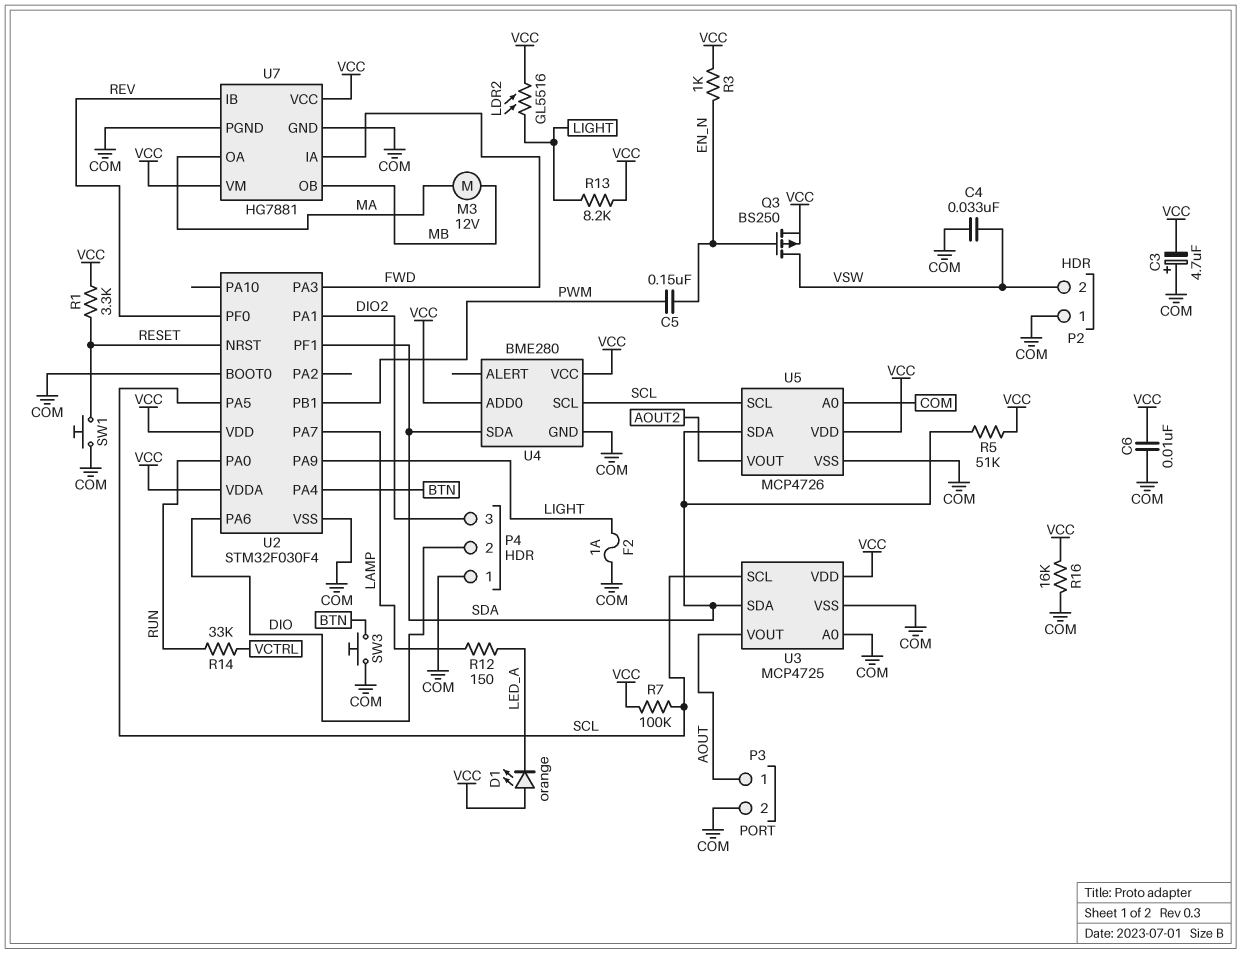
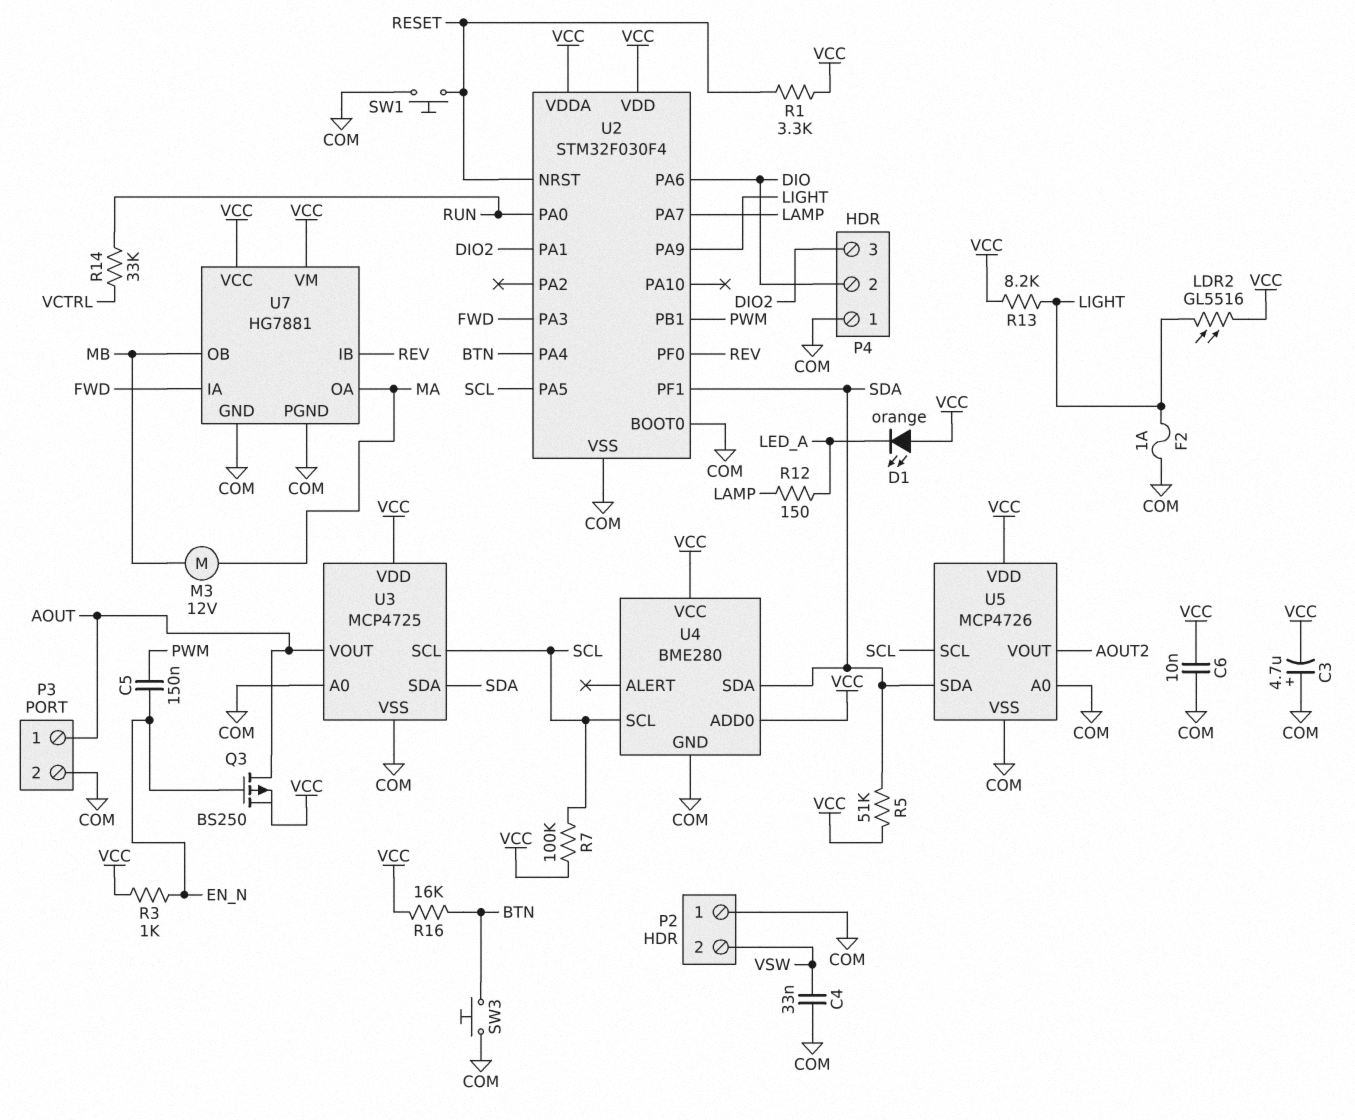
Q3: PMOS BS250 (G EN_N, D VSW, S VCC) -> PMOS BS250 (G EN_N, D AOUT, S VCC)
R16: 16k (COM, VCC) -> 16k (BTN, VCC)

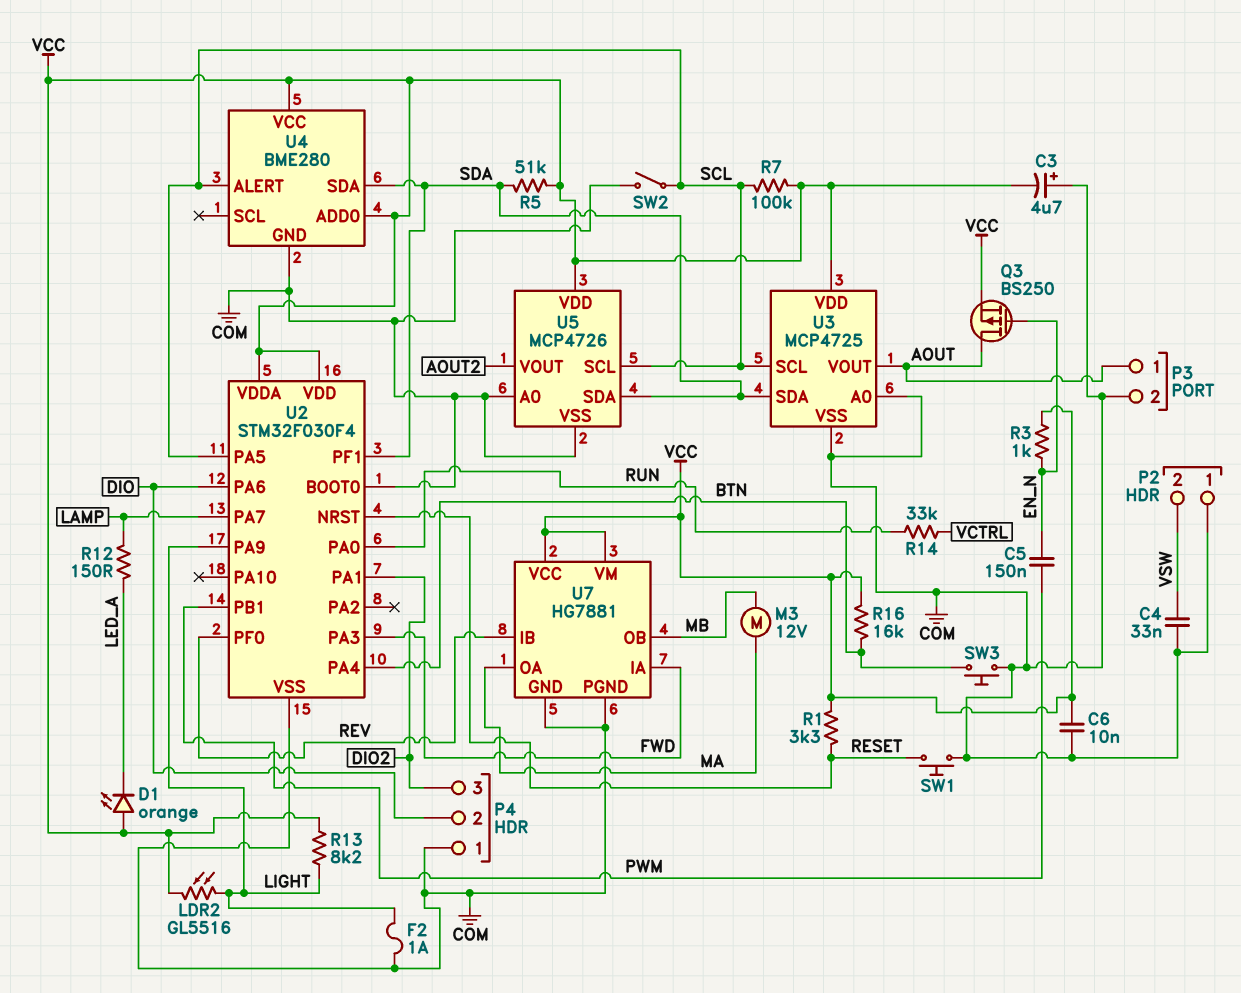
SW2: none -> switch (COM, SCL)
U4 pin ALERT: none -> SCL
U4 pin SCL: SCL -> none

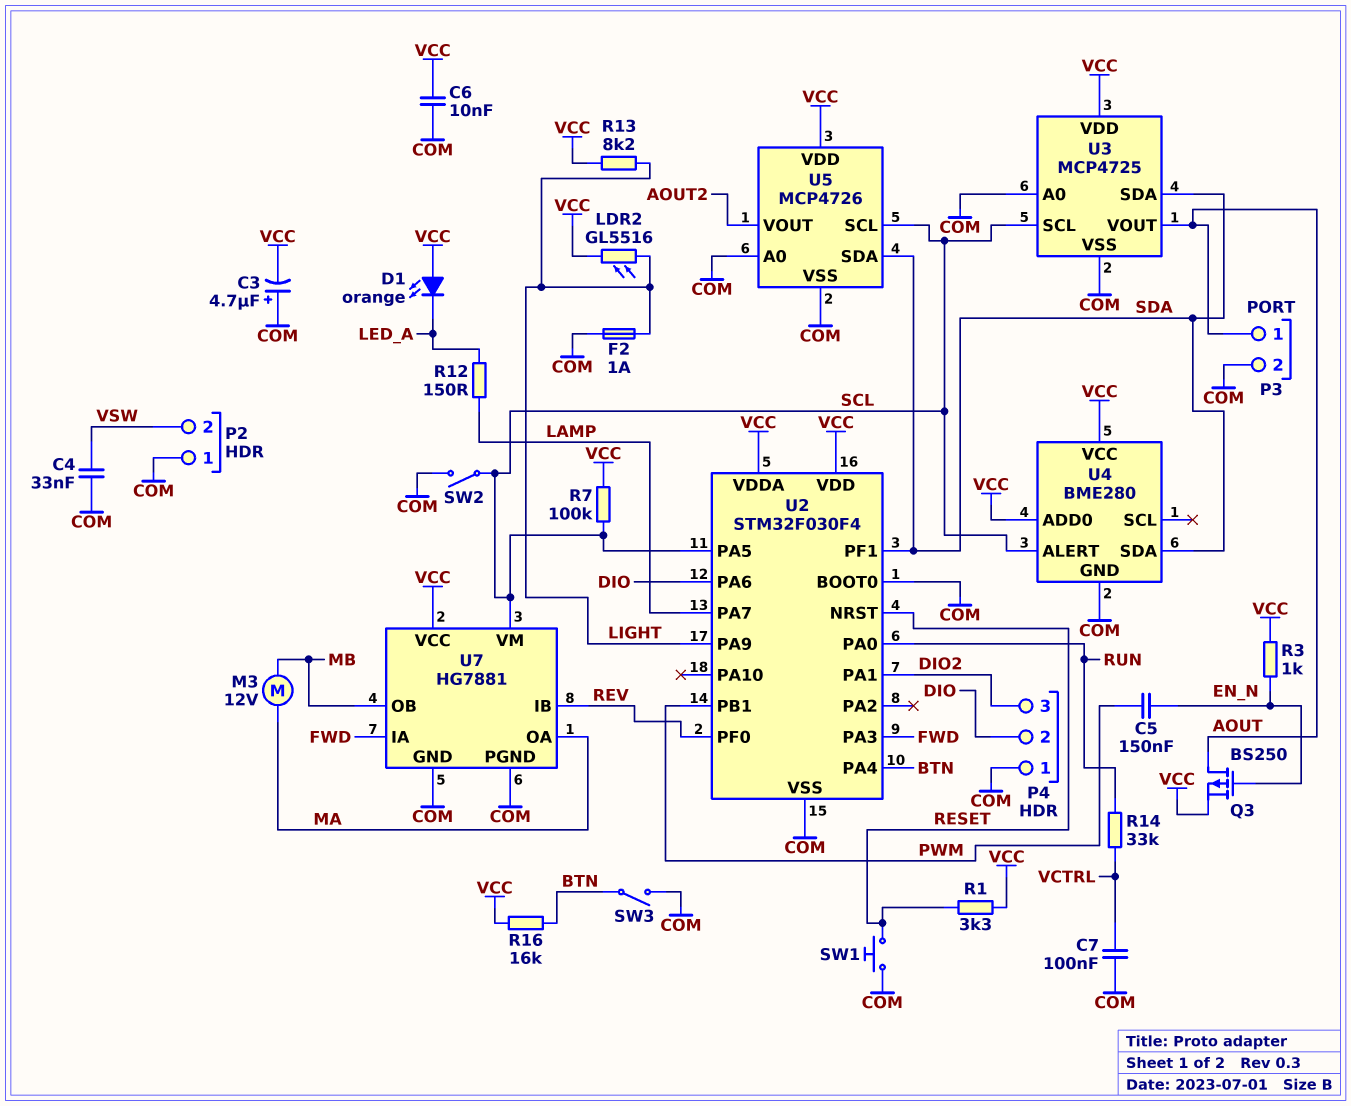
C7: none -> 100nF (COM, VCTRL)
R5: 51k (SDA, VCC) -> none
SW3: button (BTN, COM) -> switch (BTN, COM)
U7 pin VM: VCC -> SCL

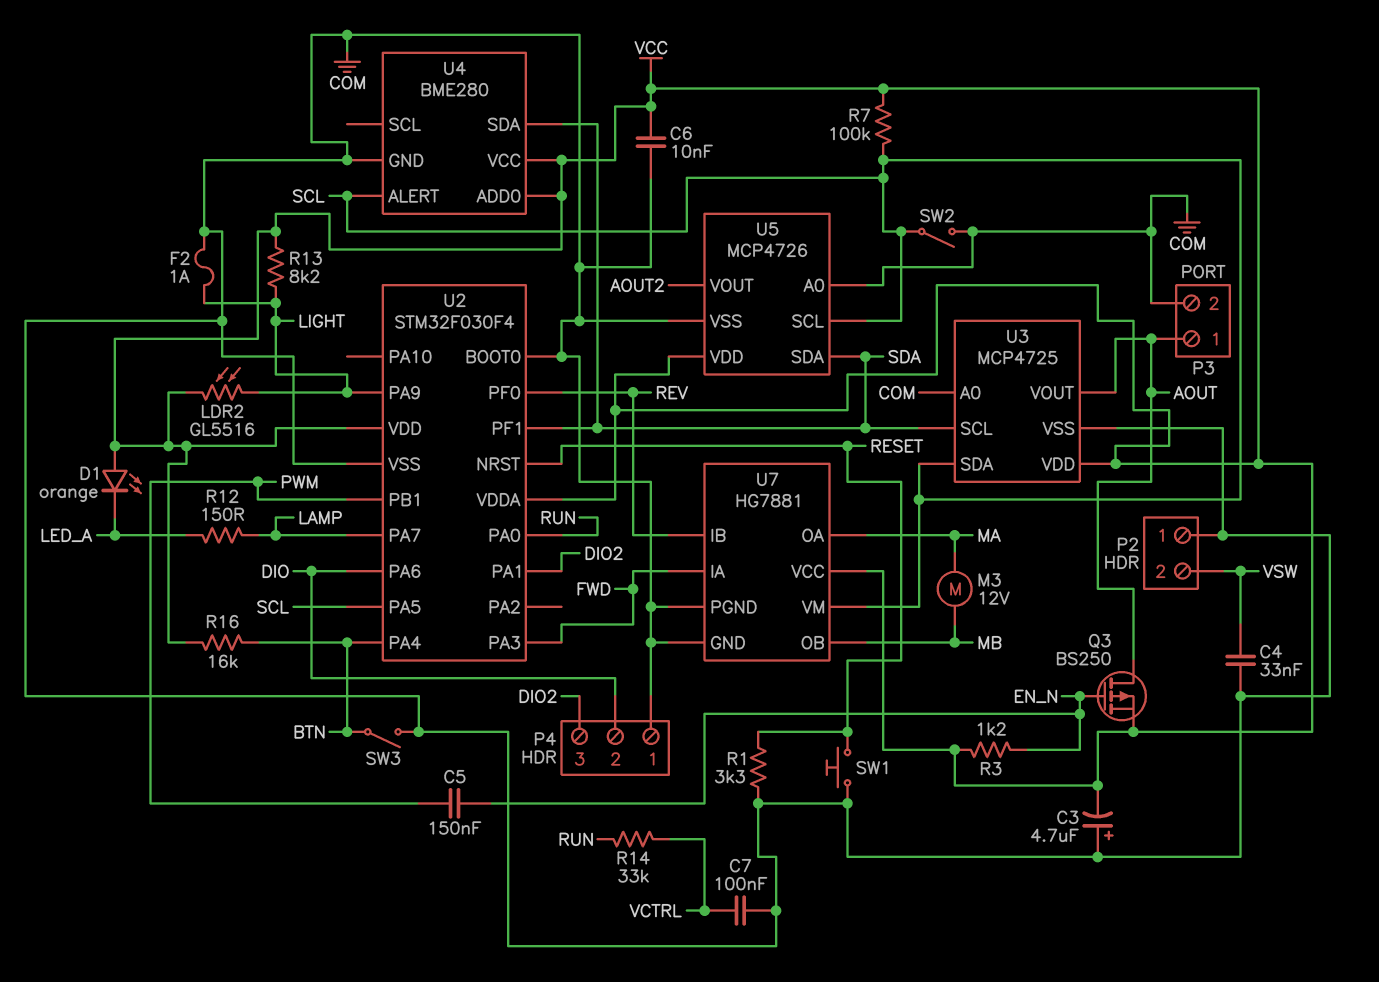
R1: 3.3k (RESET, VCC) -> 3.3k (COM, RESET)
R3: 1k (EN_N, VCC) -> 1.2k (EN_N, VCC)
U3 pin SCL: SCL -> SDA
U3 pin SDA: SDA -> SCL

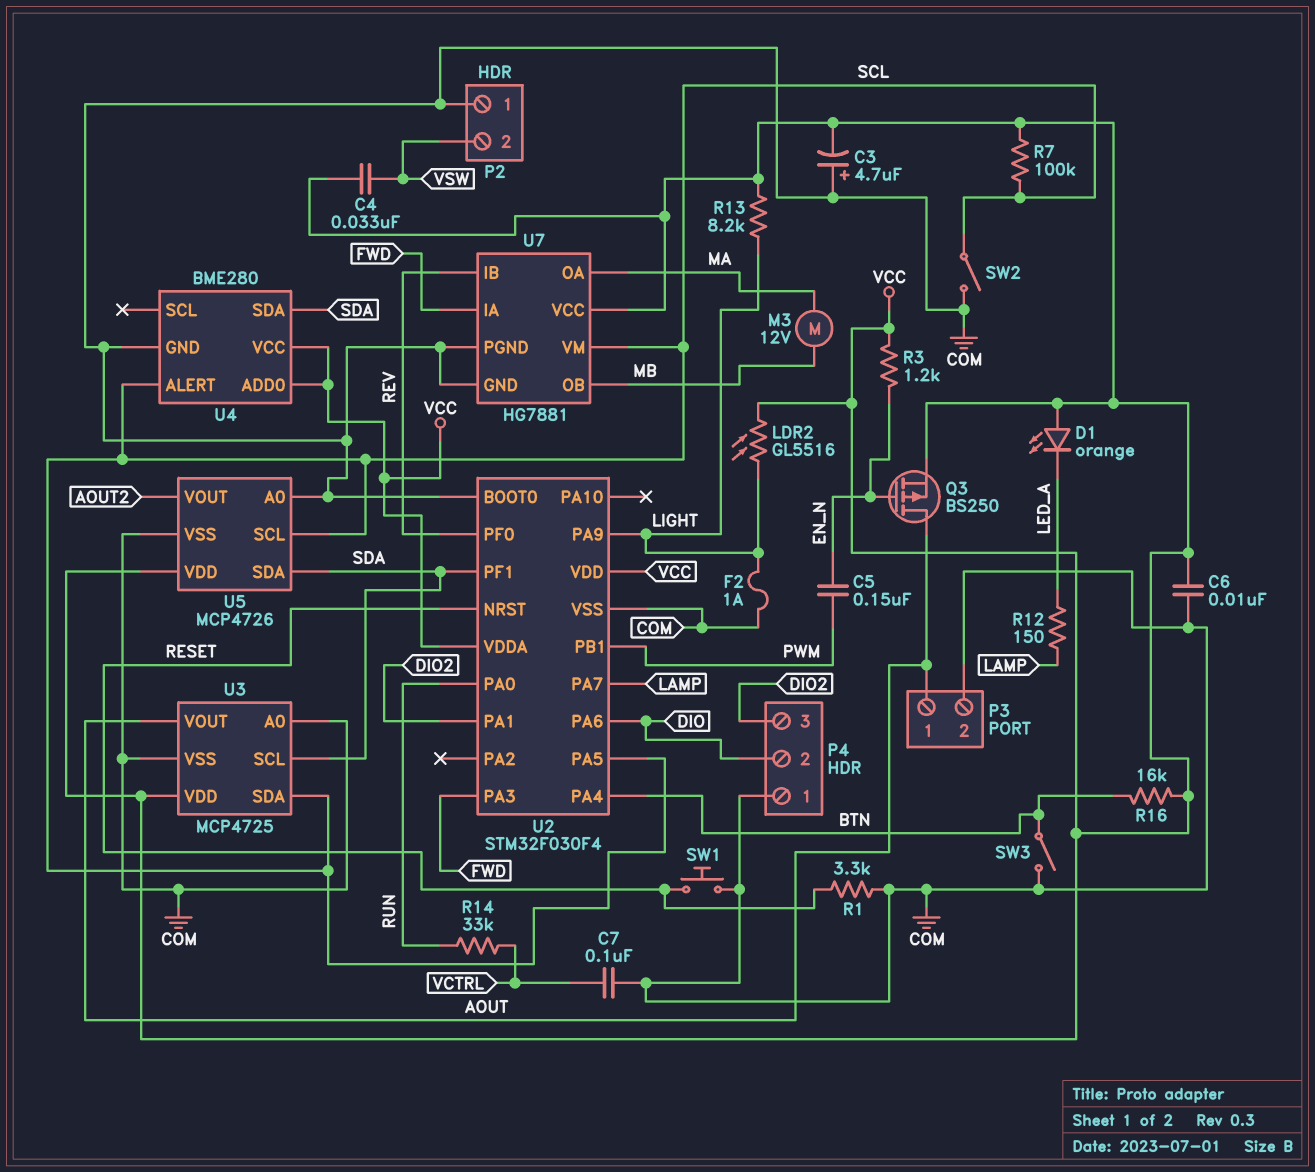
C4: 33nF (COM, VSW) -> 33nF (VCC, VSW)

